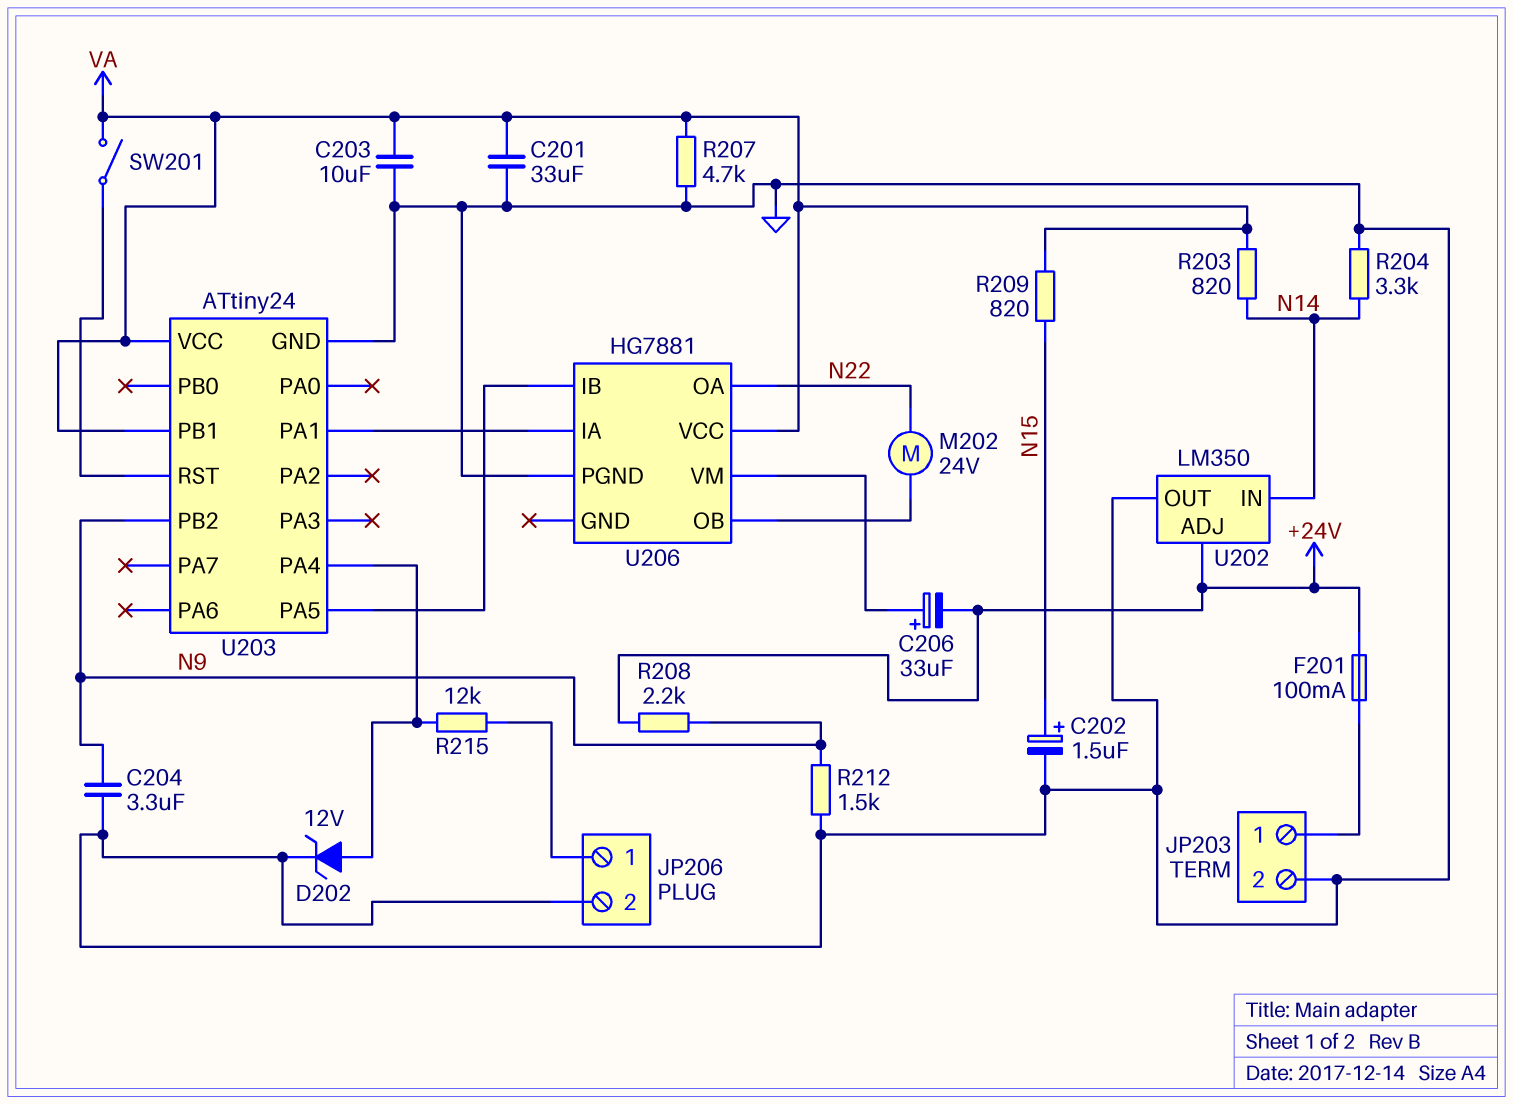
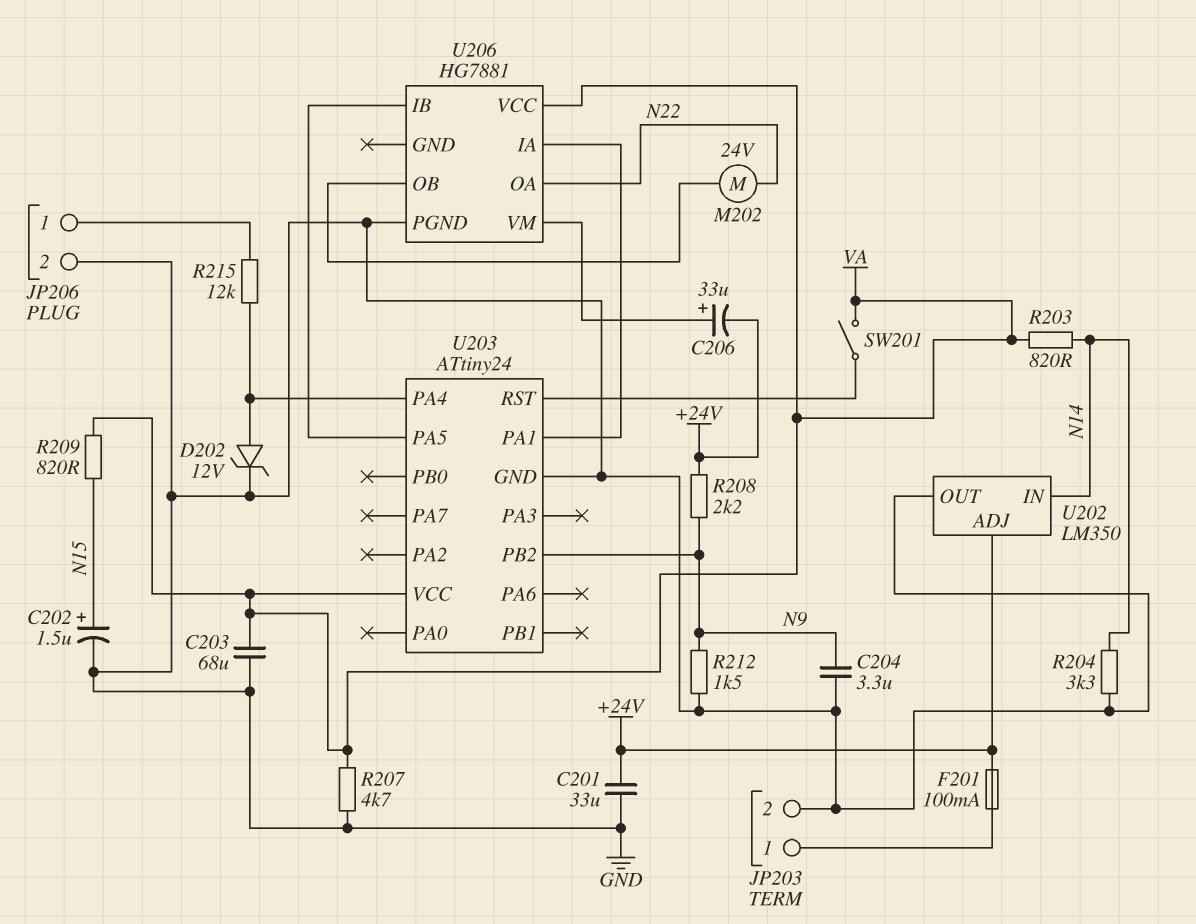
C201: 33uF (GND, VA) -> 33uF (+24V, GND)
C203: 10uF (GND, VA) -> 68uF (GND, VA)
U203 pin PB1: VA -> none

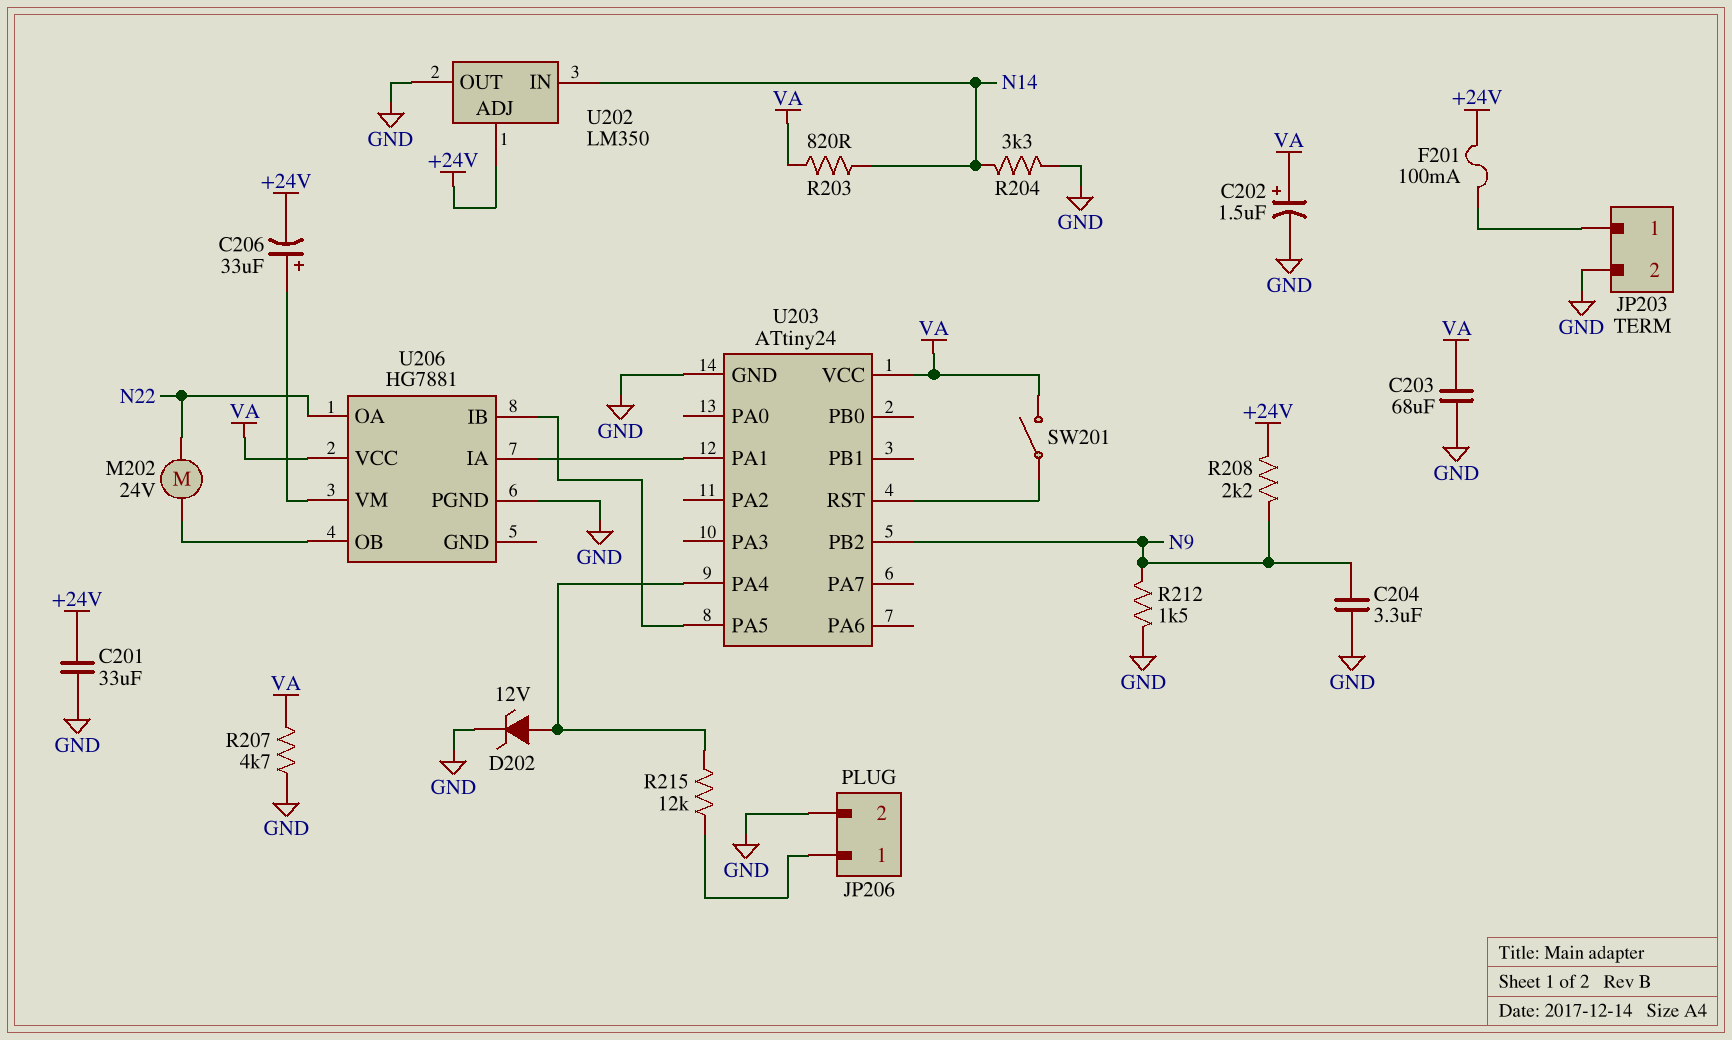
C202: 1.5uF (plus N15, minus GND) -> 1.5uF (plus VA, minus GND)
R209: 820 (N15, VA) -> none

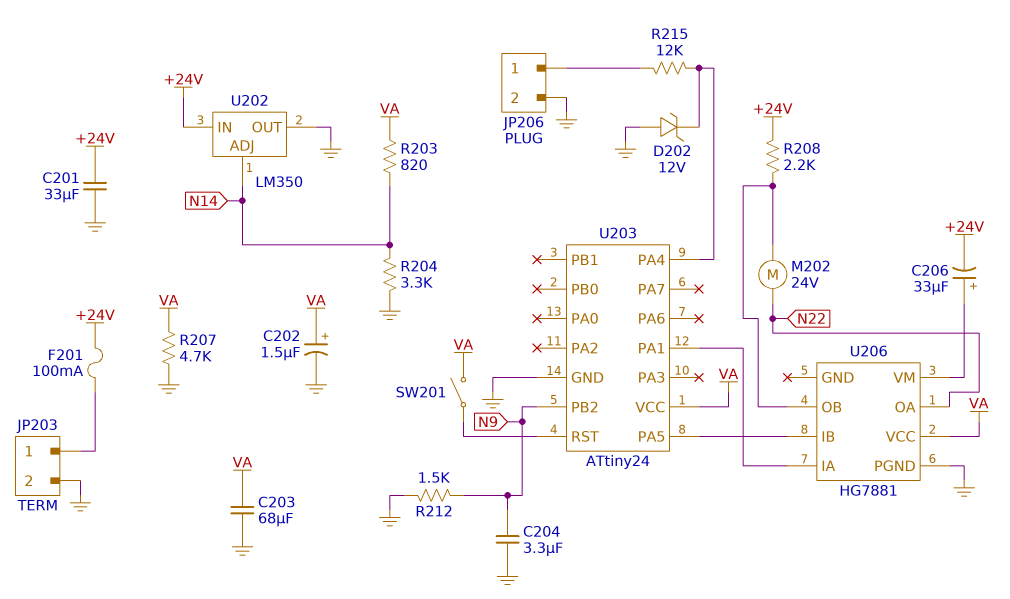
D202: zener 12V (A U203/PA4, K GND) -> zener 12V (A GND, K U203/PA4)
R208: 2.2k (+24V, N9) -> 2.2k (+24V, U206/OB)
U202 pin ADJ: +24V -> N14
U202 pin IN: N14 -> +24V

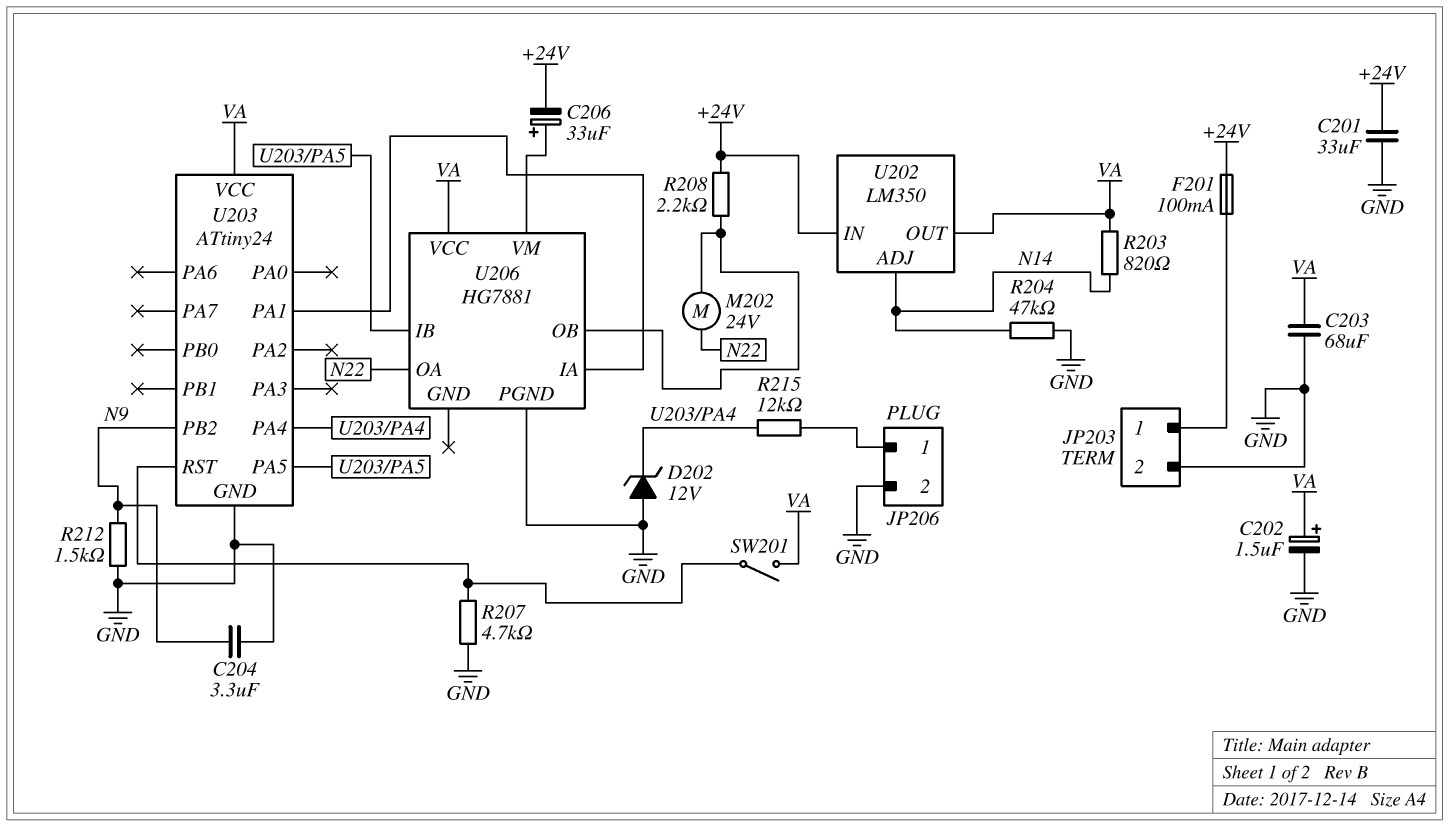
R204: 3.3k (GND, N14) -> 47k (GND, N14)
R207: 4.7k (GND, VA) -> 4.7k (GND, U203/RST)
U202 pin OUT: GND -> VA

